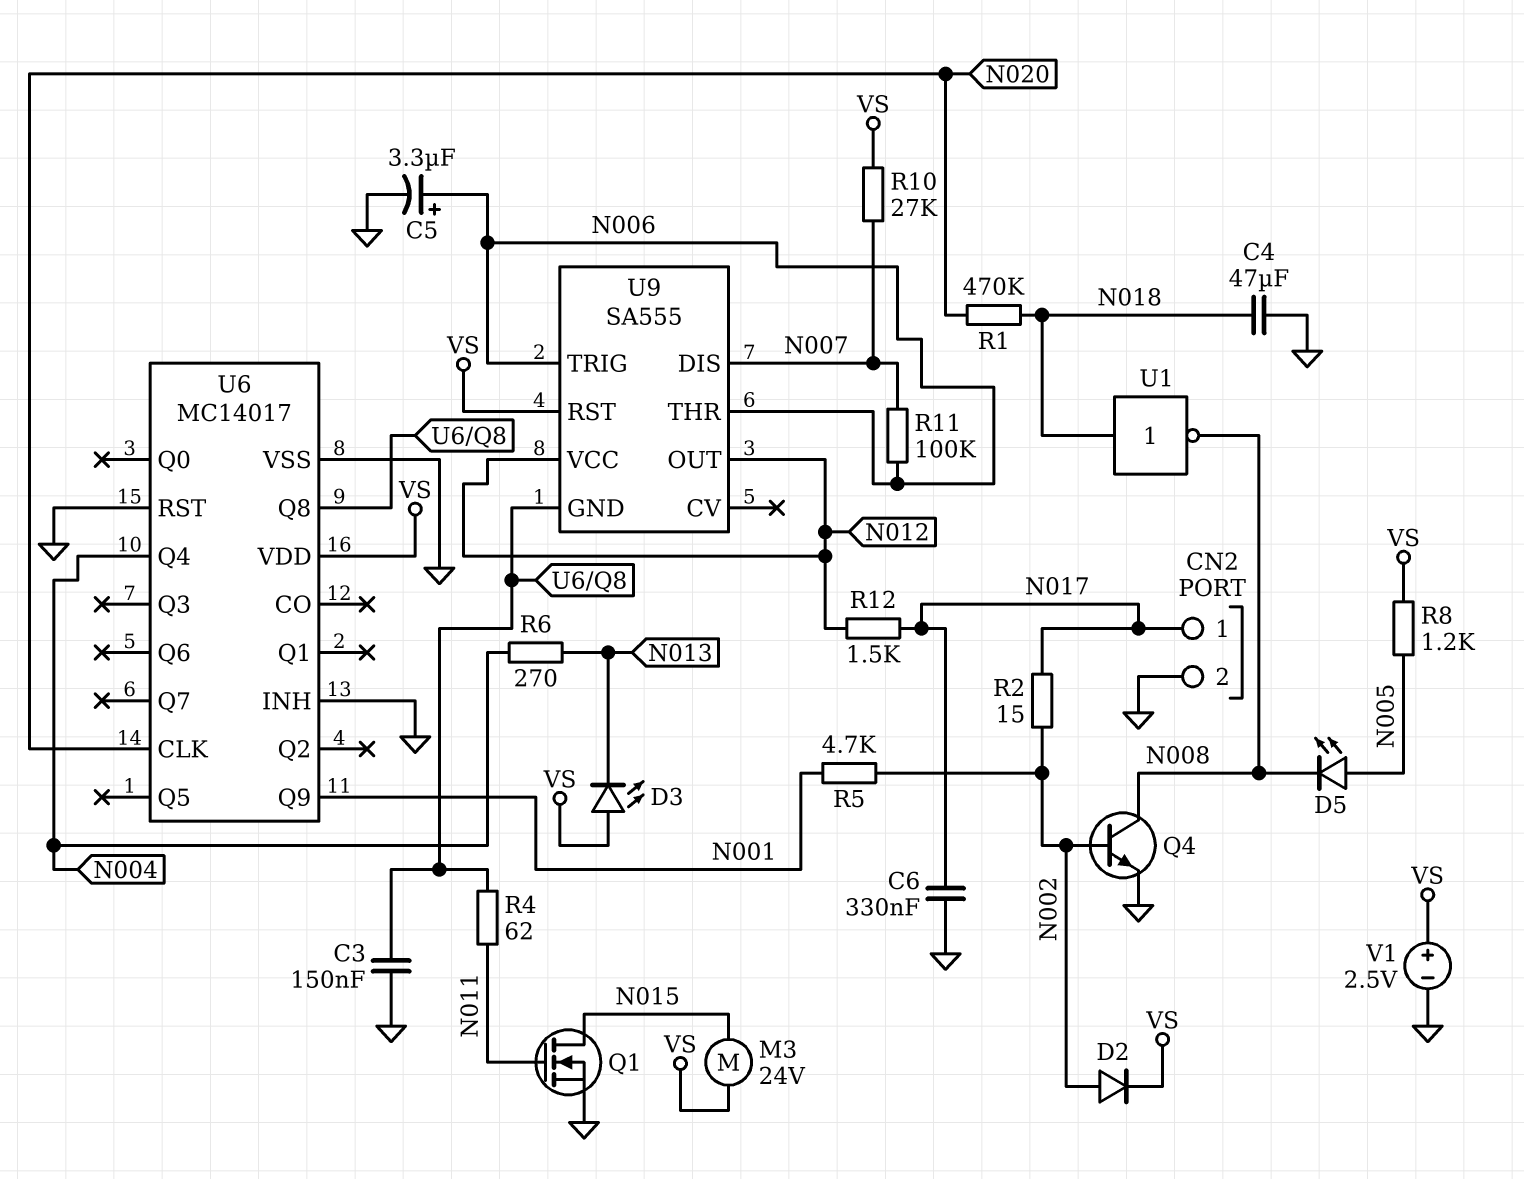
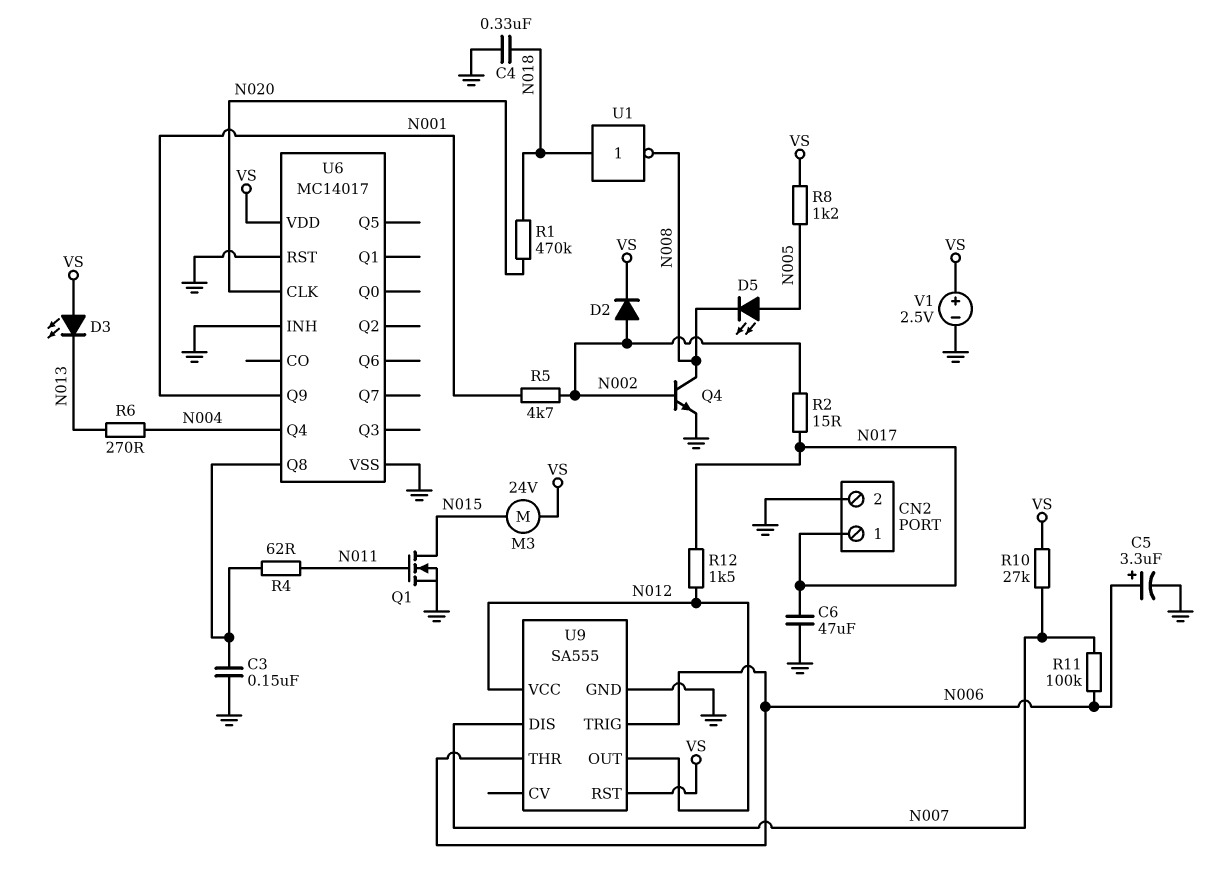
C4: 47uF (GND, N018) -> 330nF (GND, N018)
C6: 330nF (GND, N017) -> 47uF (GND, N017)
U9 pin GND: U6/Q8 -> GND

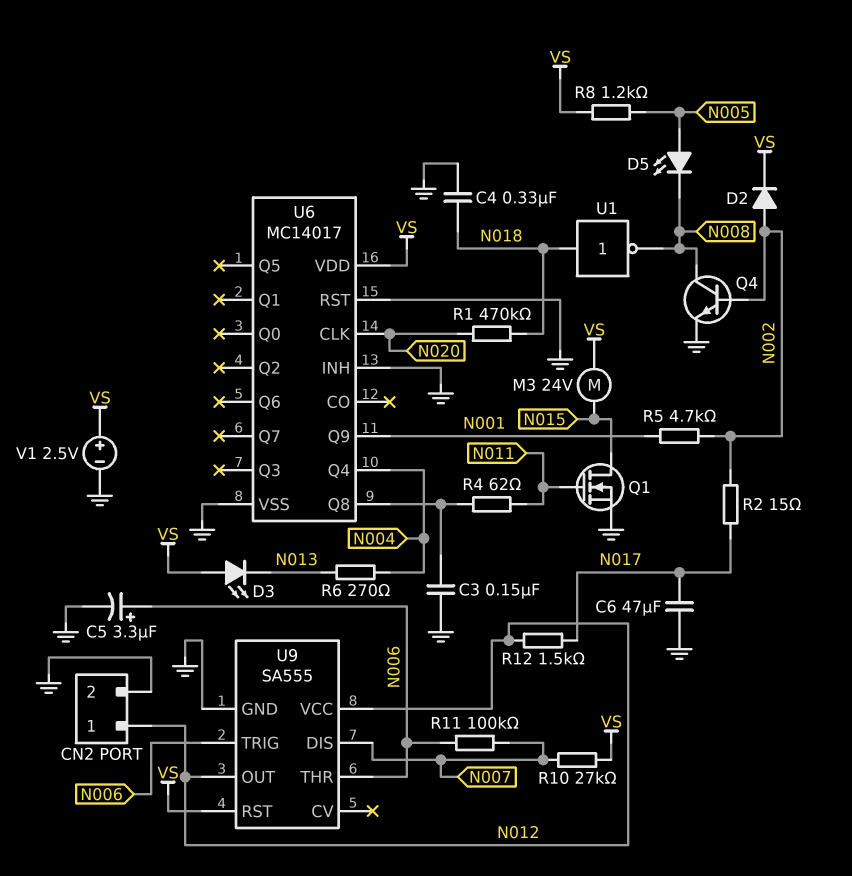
CN2 pin 1: N017 -> N012

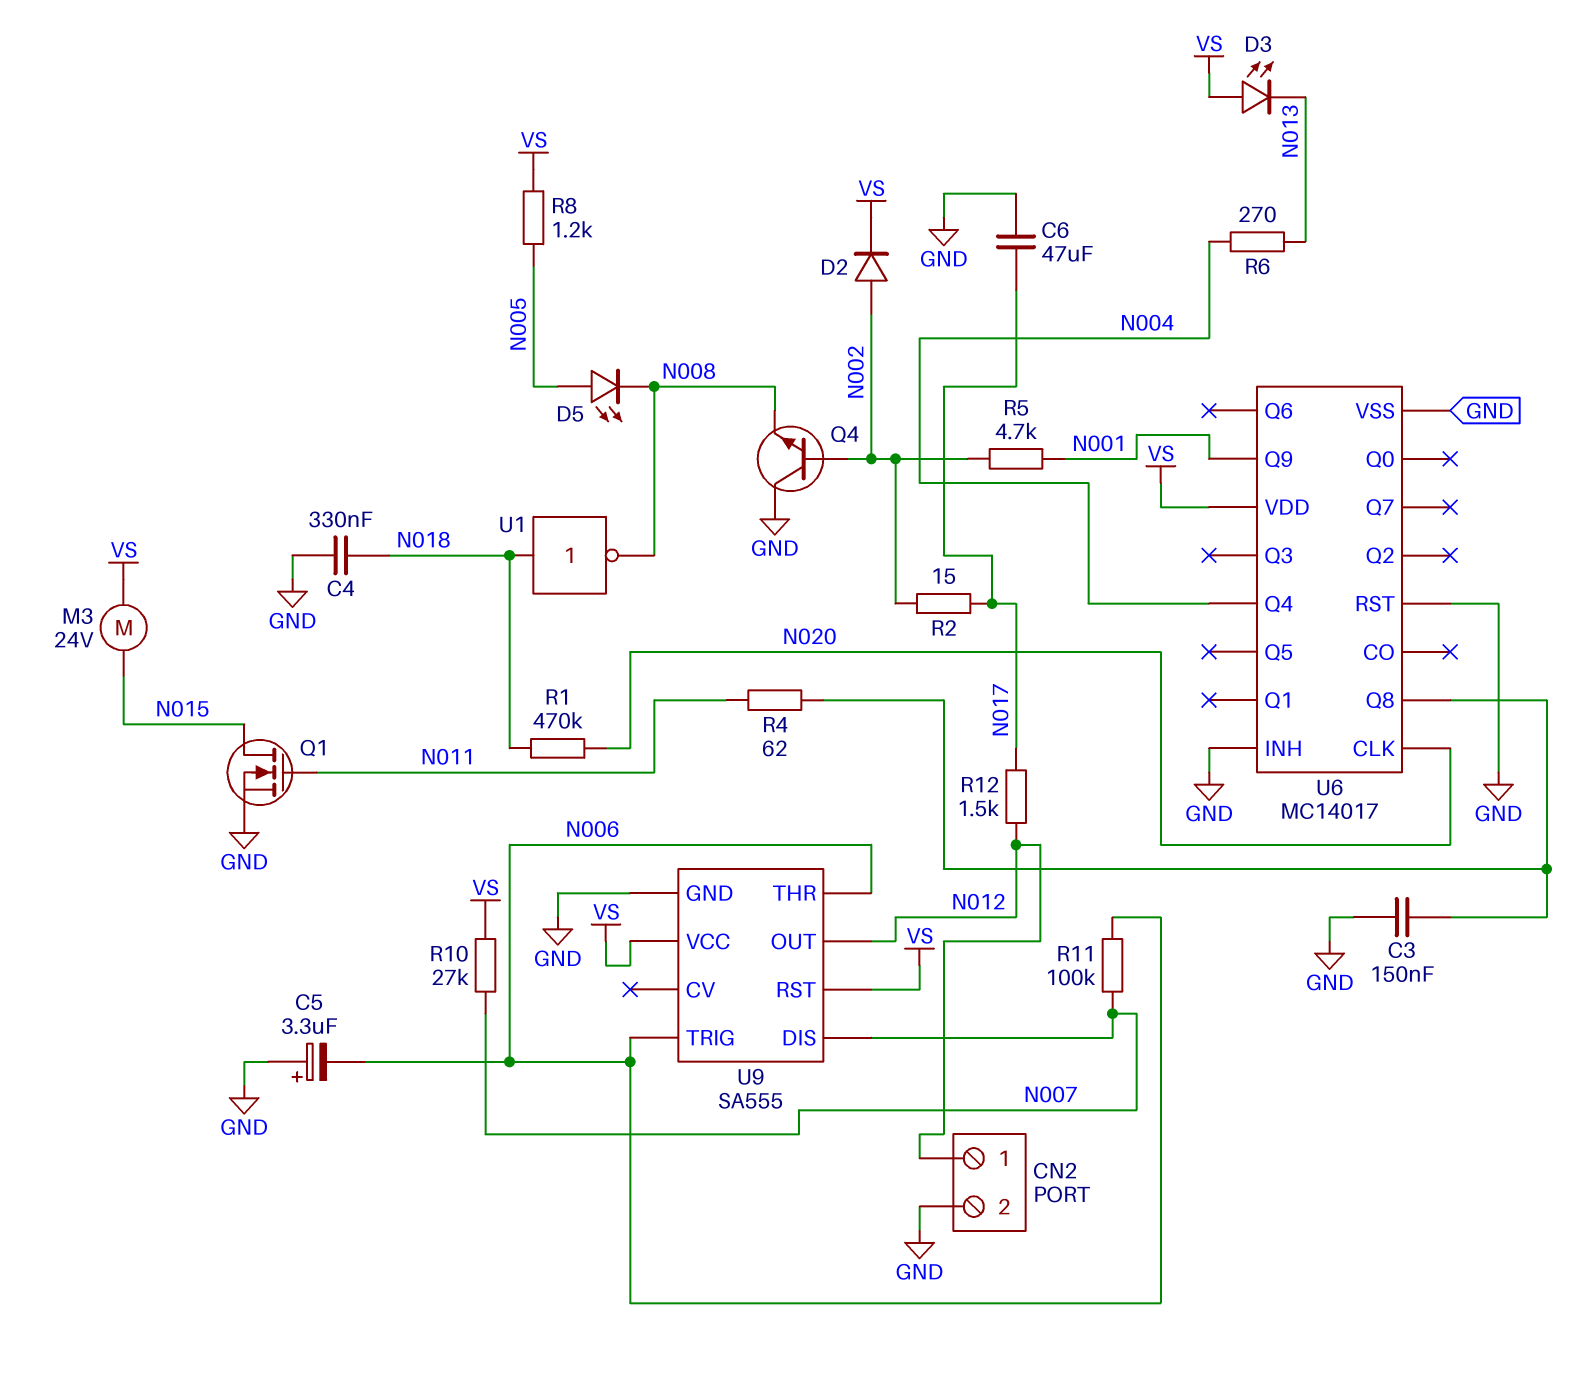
C5: 3.3uF (plus N006, minus GND) -> 3.3uF (plus GND, minus N006)
Q4: NPN (B N002, C N008, E GND) -> NPN (B N002, C GND, E N008)
U9 pin VCC: N012 -> VS
V1: 2.5V (plus VS, minus GND) -> none

